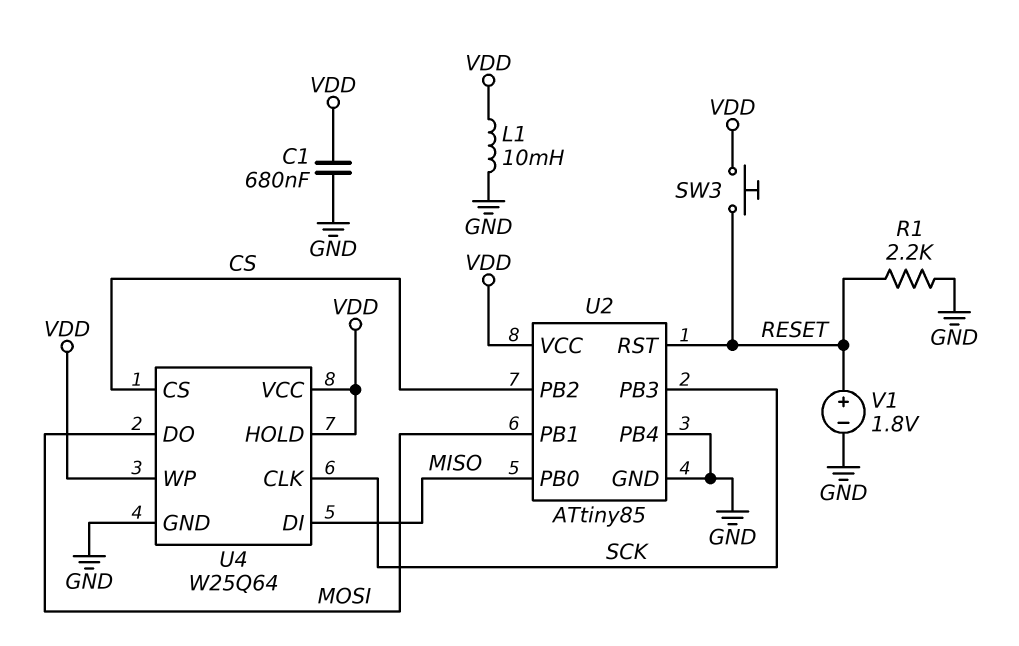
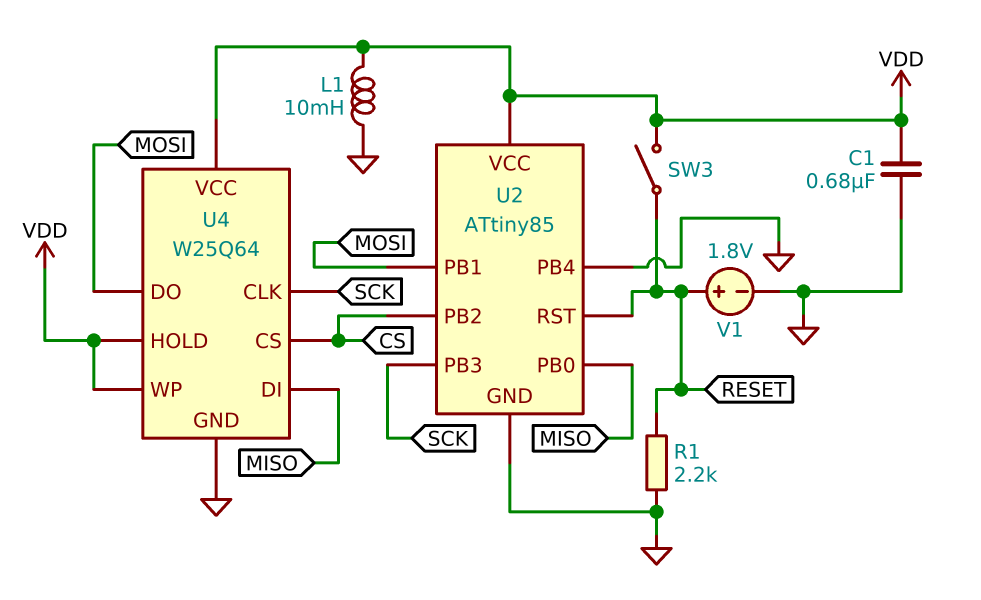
SW3: button (RESET, VDD) -> switch (RESET, VDD)

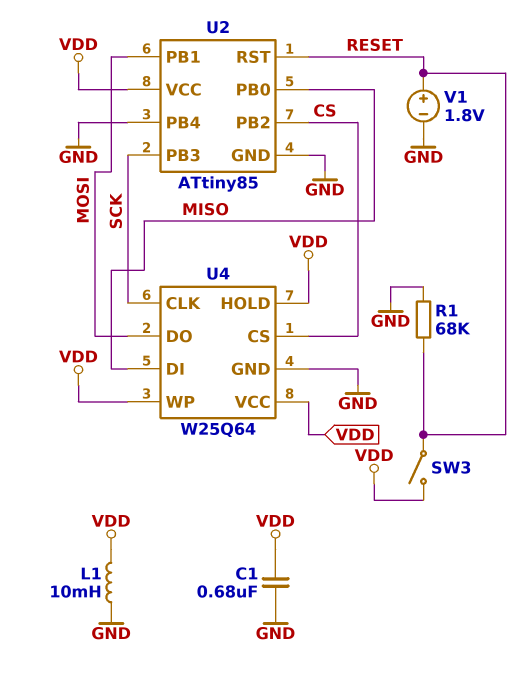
R1: 2.2k (GND, RESET) -> 68k (GND, RESET)

